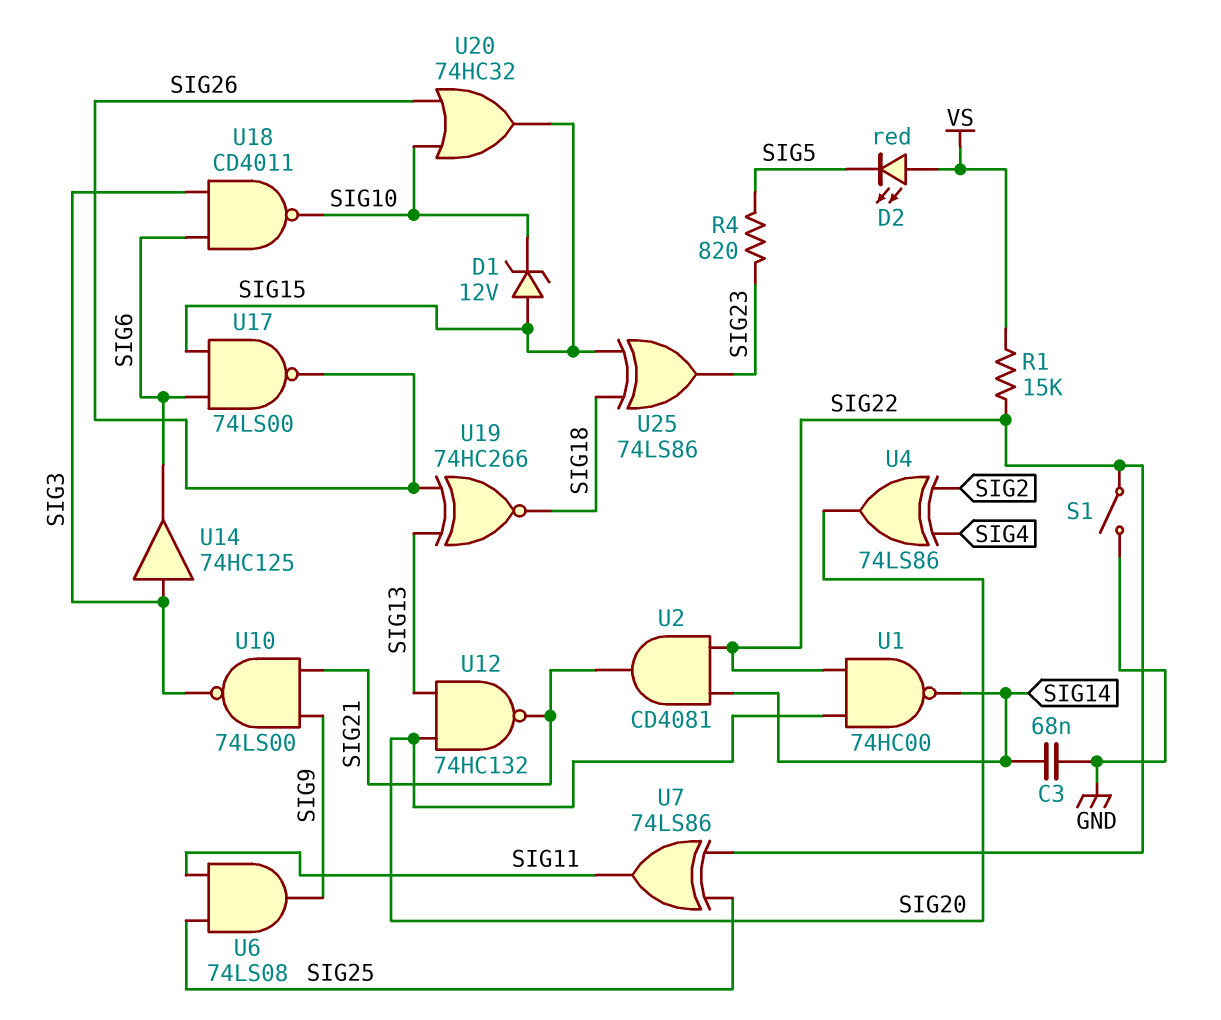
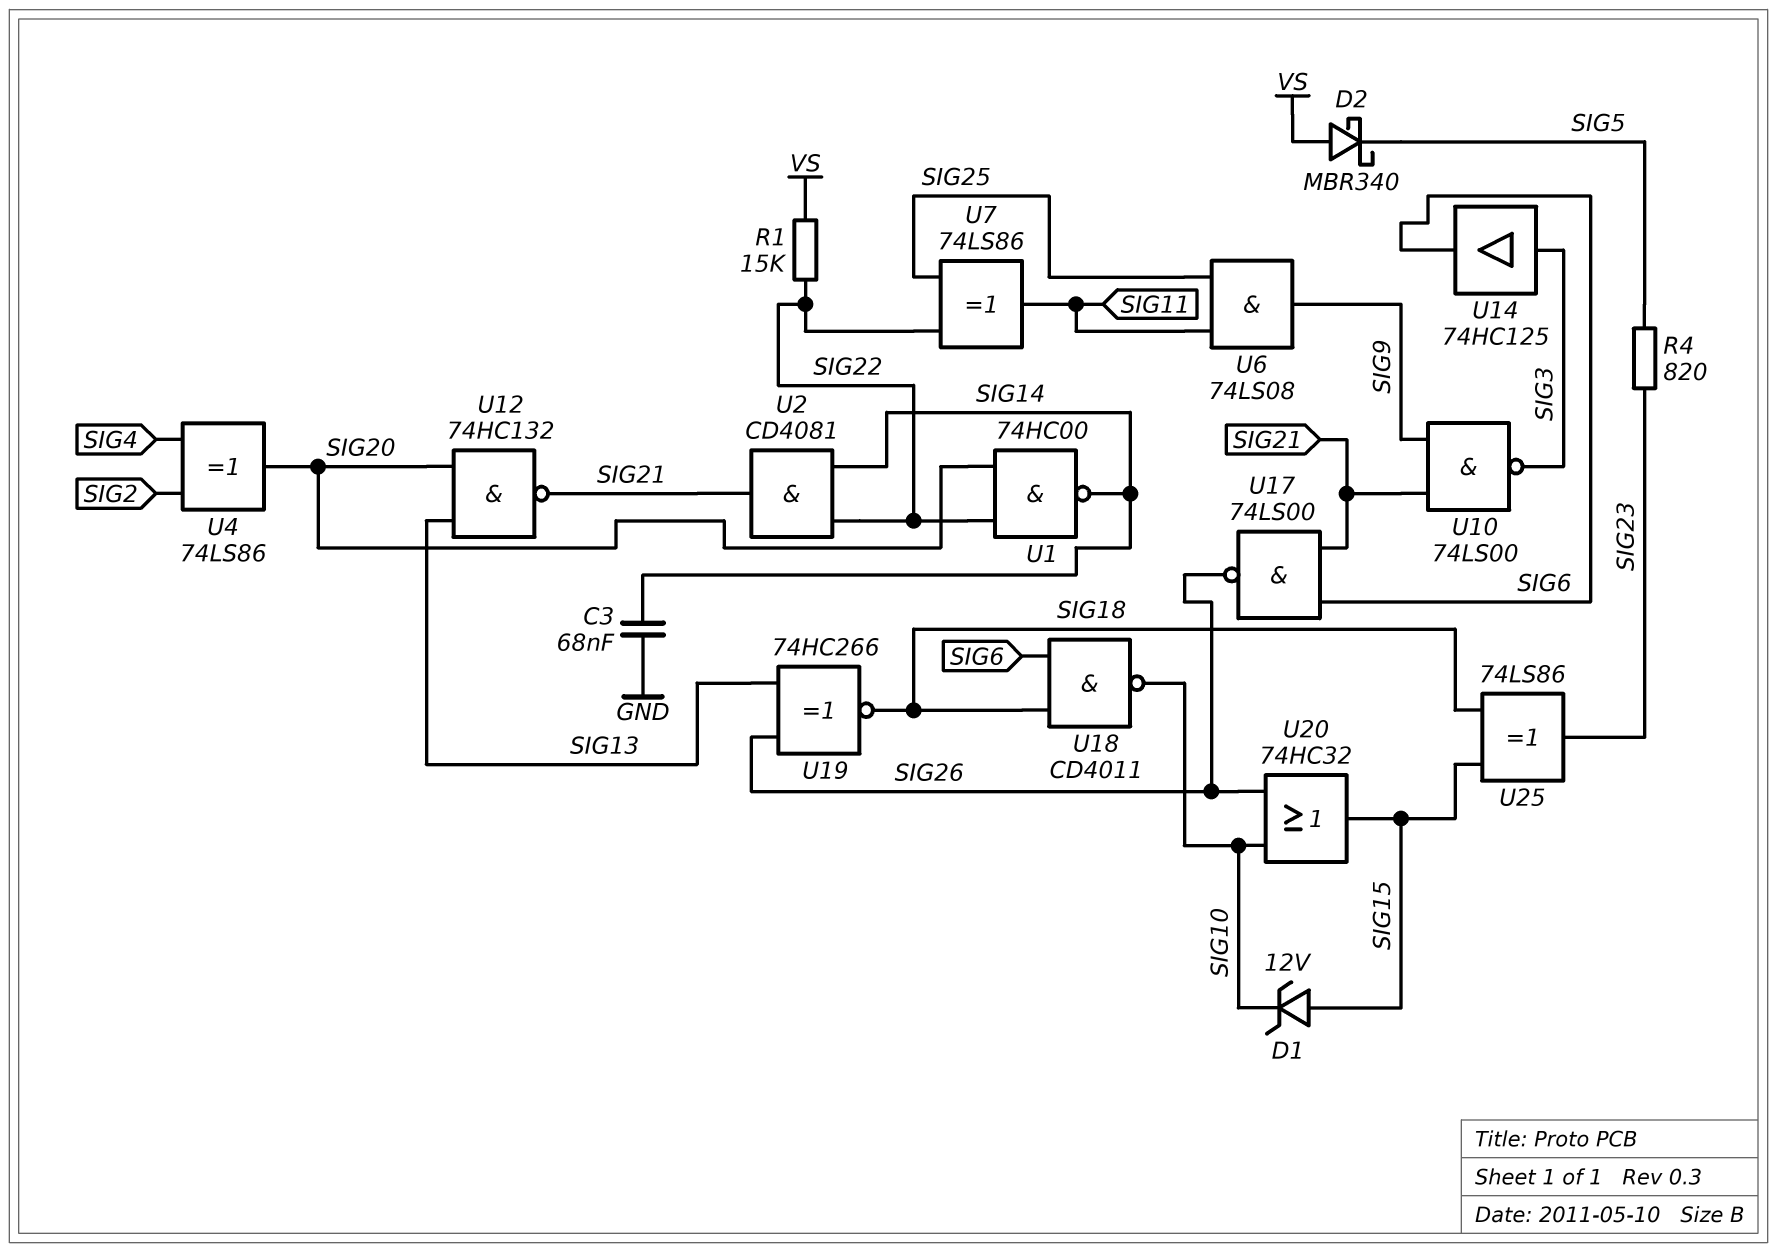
D2: LED red (A VS, K SIG5) -> schottky MBR340 (A VS, K SIG5)
S1: switch (GND, SIG22) -> none
U17: NAND 74LS00 (in SIG6, in SIG15, out SIG26) -> NAND 74LS00 (in SIG6, in SIG21, out SIG26)
U18: NAND CD4011 (in SIG3, in SIG6, out SIG10) -> NAND CD4011 (in SIG6, in SIG18, out SIG10)

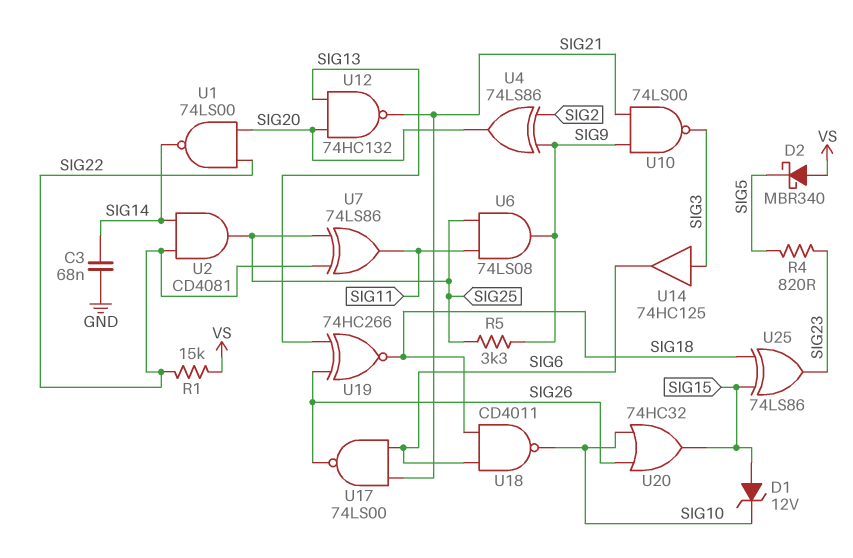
R5: none -> 3.3k (SIG9, SIG25)
U1: NAND 74HC00 (in SIG20, in SIG22, out SIG14) -> NAND 74LS00 (in SIG20, in SIG22, out SIG14)
U2: AND CD4081 (in SIG14, in SIG22, out SIG21) -> AND CD4081 (in SIG14, in SIG22, out SIG25)
U4: XOR 74LS86 (in SIG2, in SIG4, out SIG20) -> XOR 74LS86 (in SIG2, in SIG9, out SIG20)

